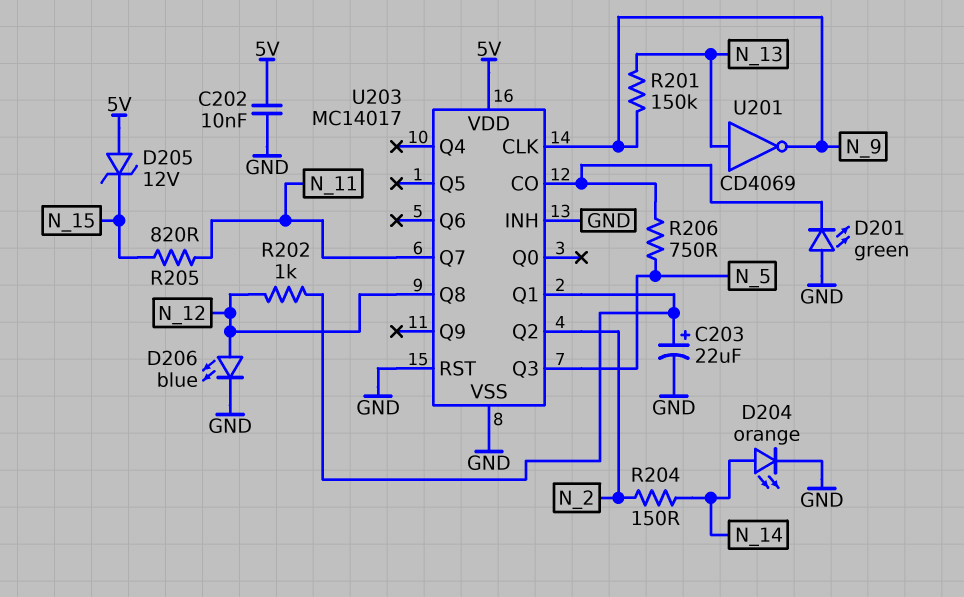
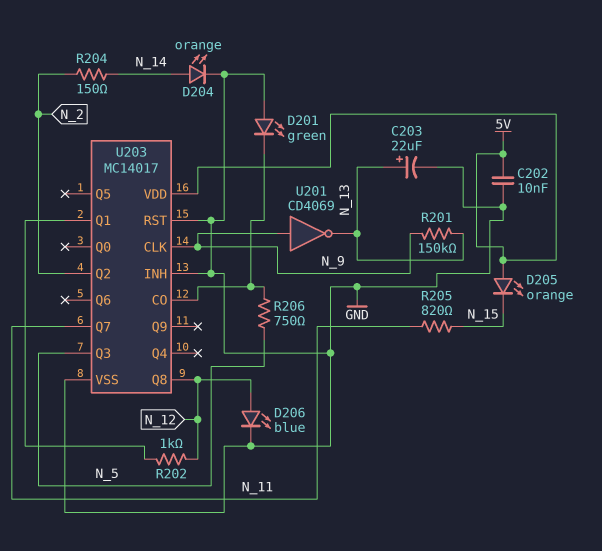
C203: 22uF (plus U203/Q1, minus GND) -> 22uF (plus N_13, minus GND)
D205: zener 12V (A 5V, K N_15) -> LED orange (A 5V, K N_15)
U201: NOT CD4069 (in N_13, out N_9) -> NOT CD4069 (in N_9, out N_13)

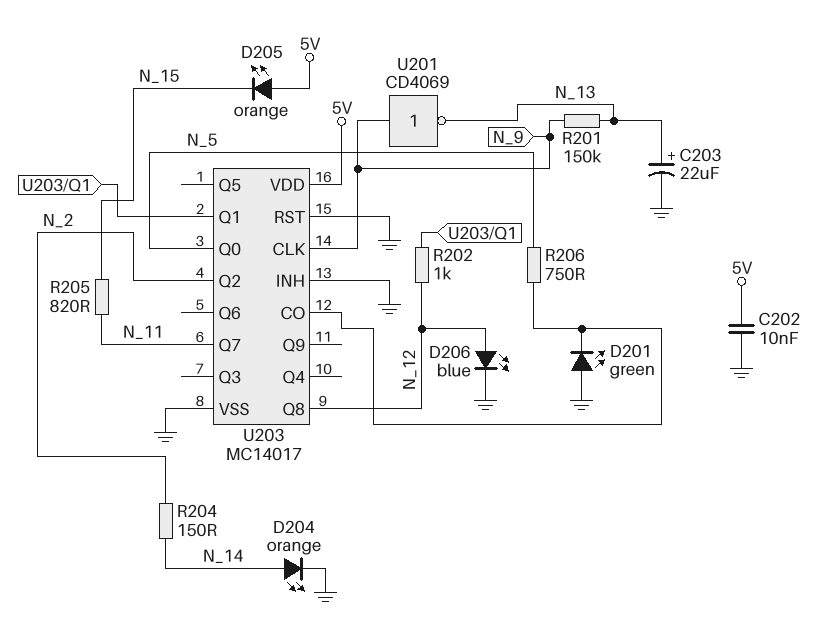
U203 pin Q0: none -> N_5
U203 pin Q3: N_5 -> none

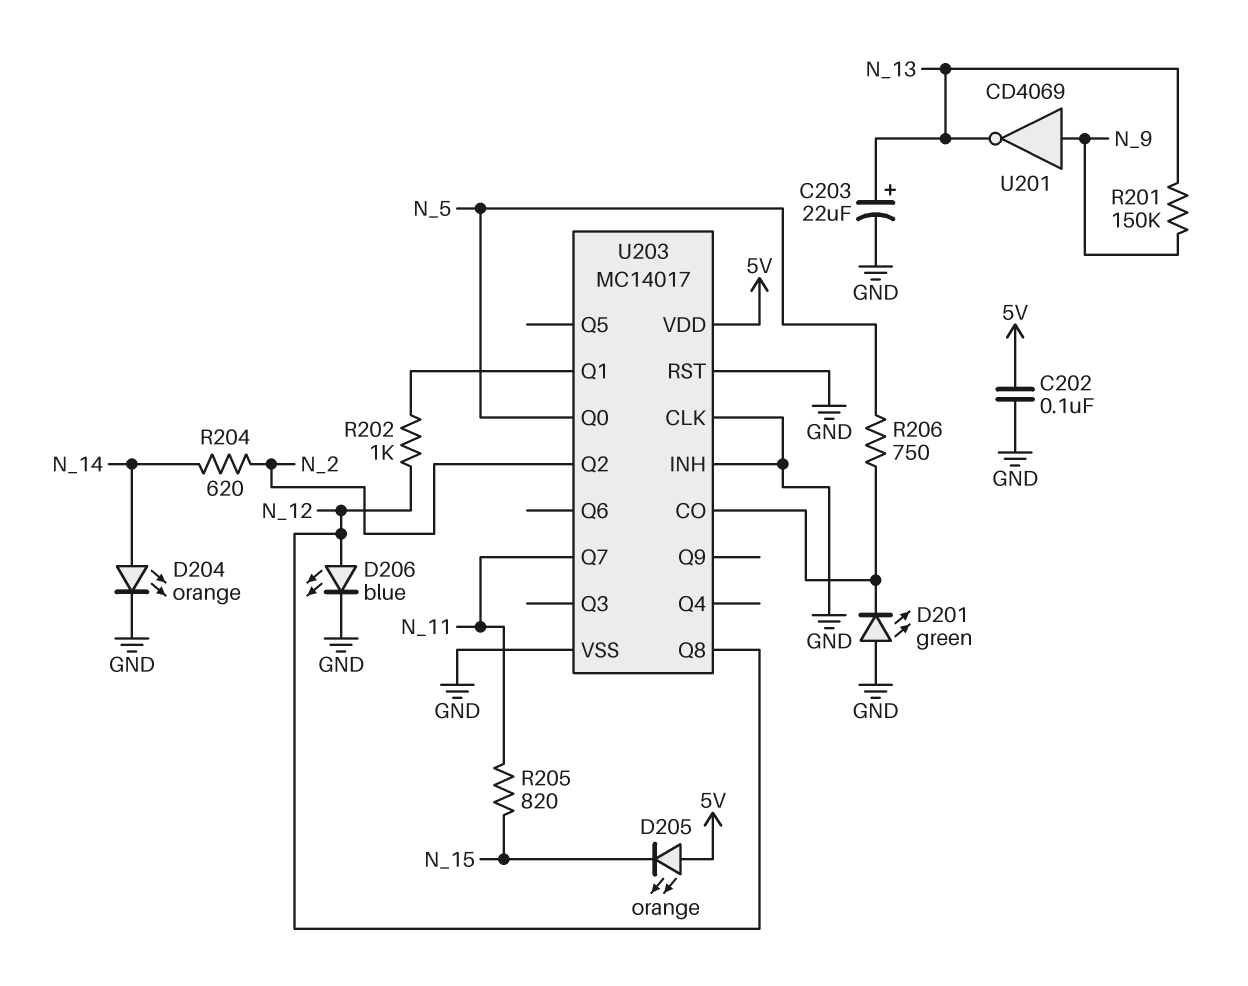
C202: 10nF (5V, GND) -> 100nF (5V, GND)
R204: 150 (N_2, N_14) -> 620 (N_2, N_14)
U203 pin CLK: N_9 -> GND

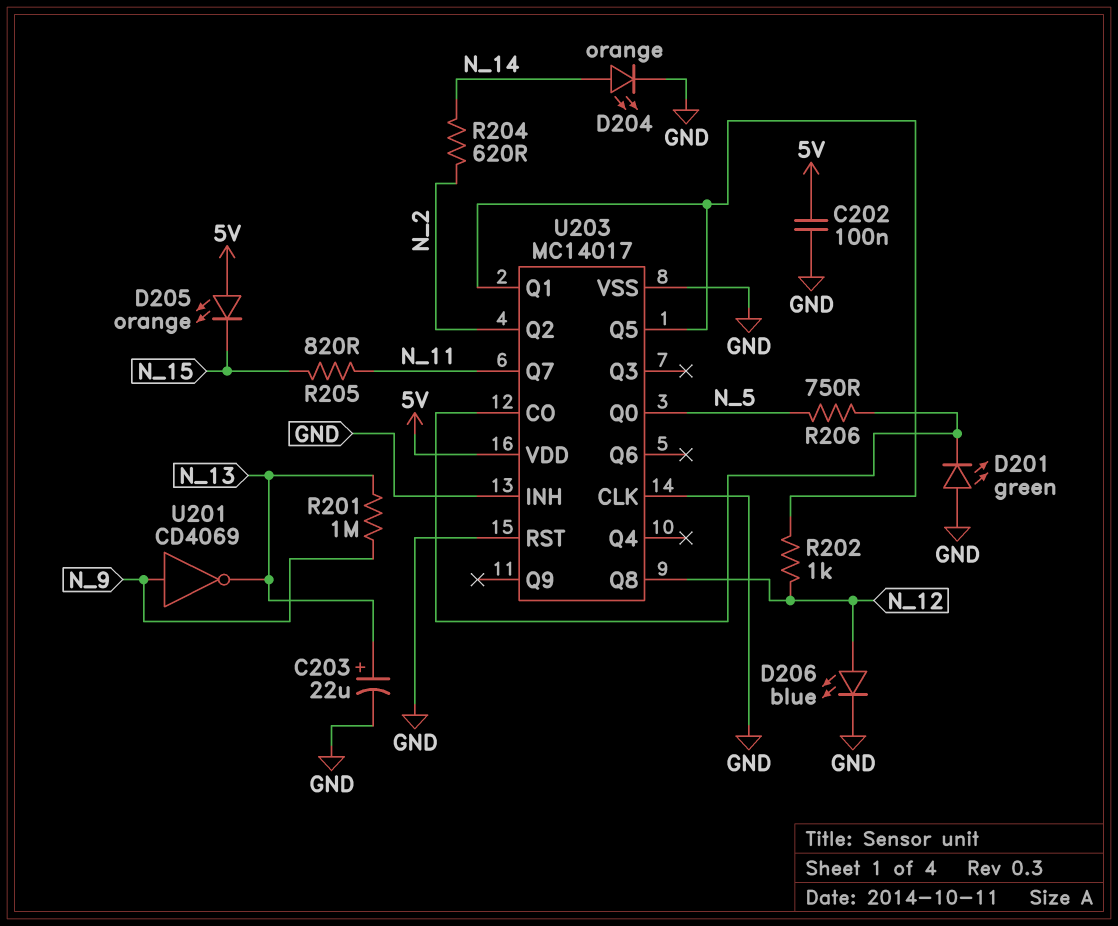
R201: 150k (N_9, N_13) -> 1M (N_9, N_13)
U203 pin Q5: none -> U203/Q1

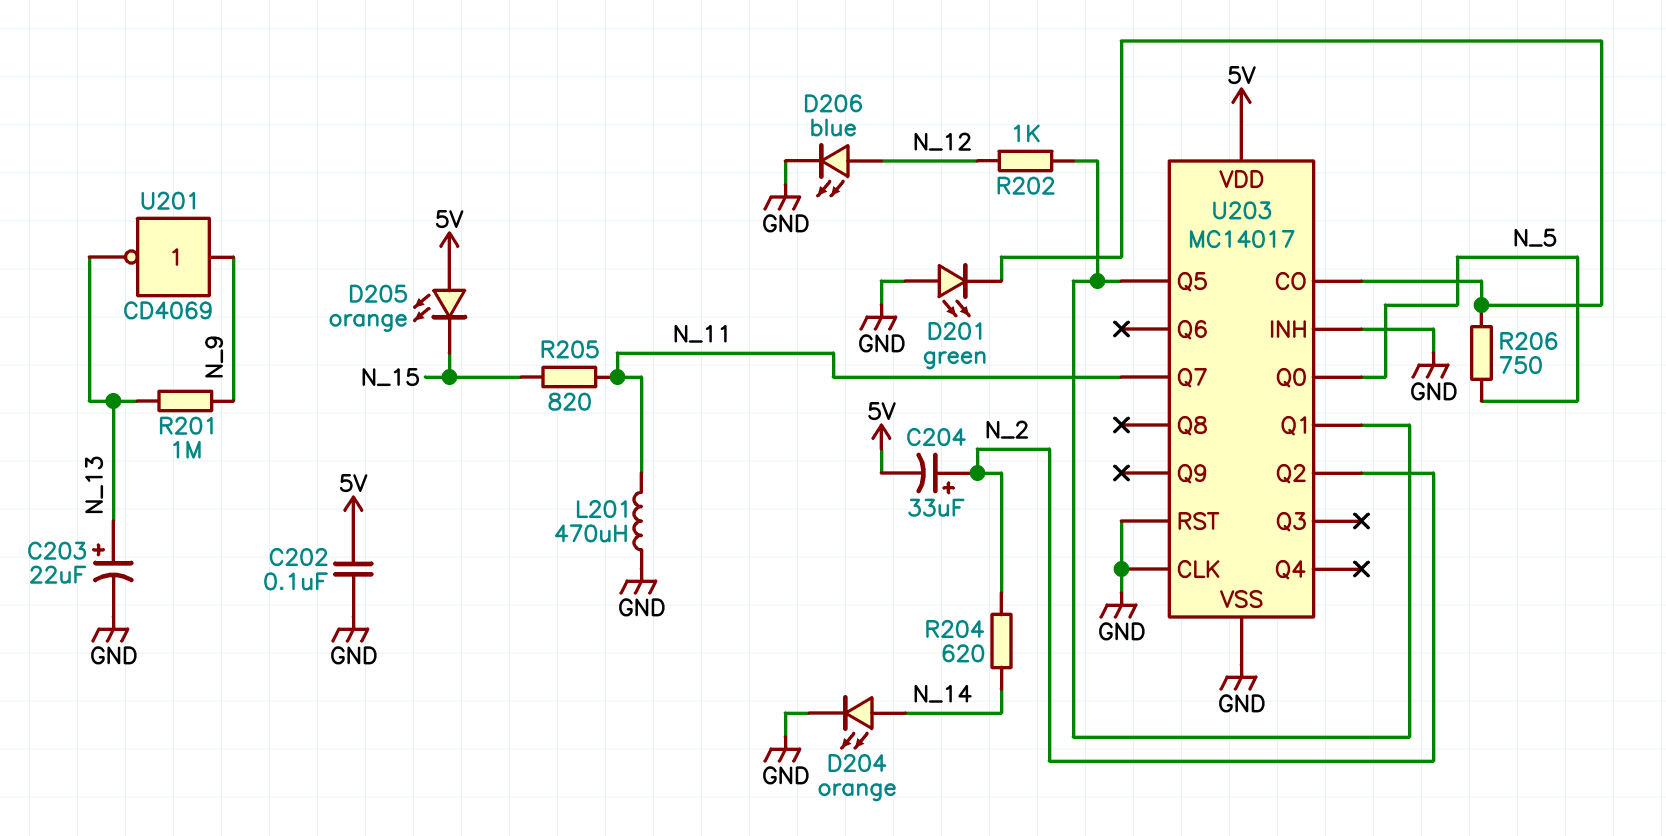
C204: none -> 33uF (plus N_2, minus 5V)
L201: none -> 470uH (GND, N_11)
U203 pin Q8: N_12 -> none

